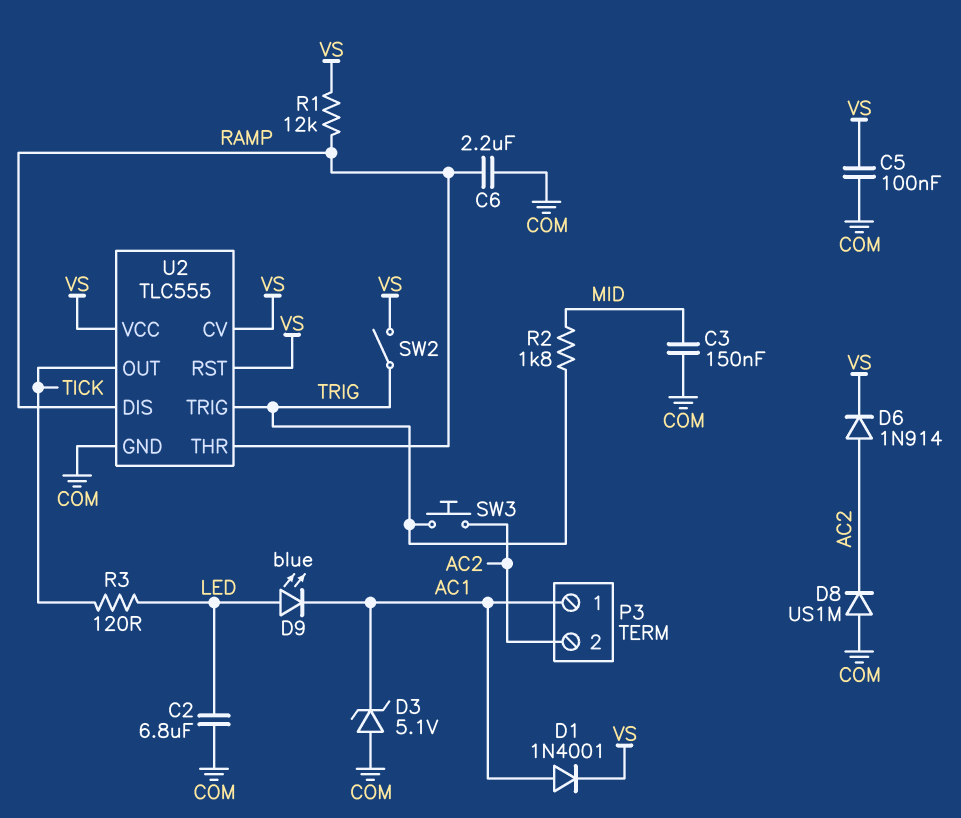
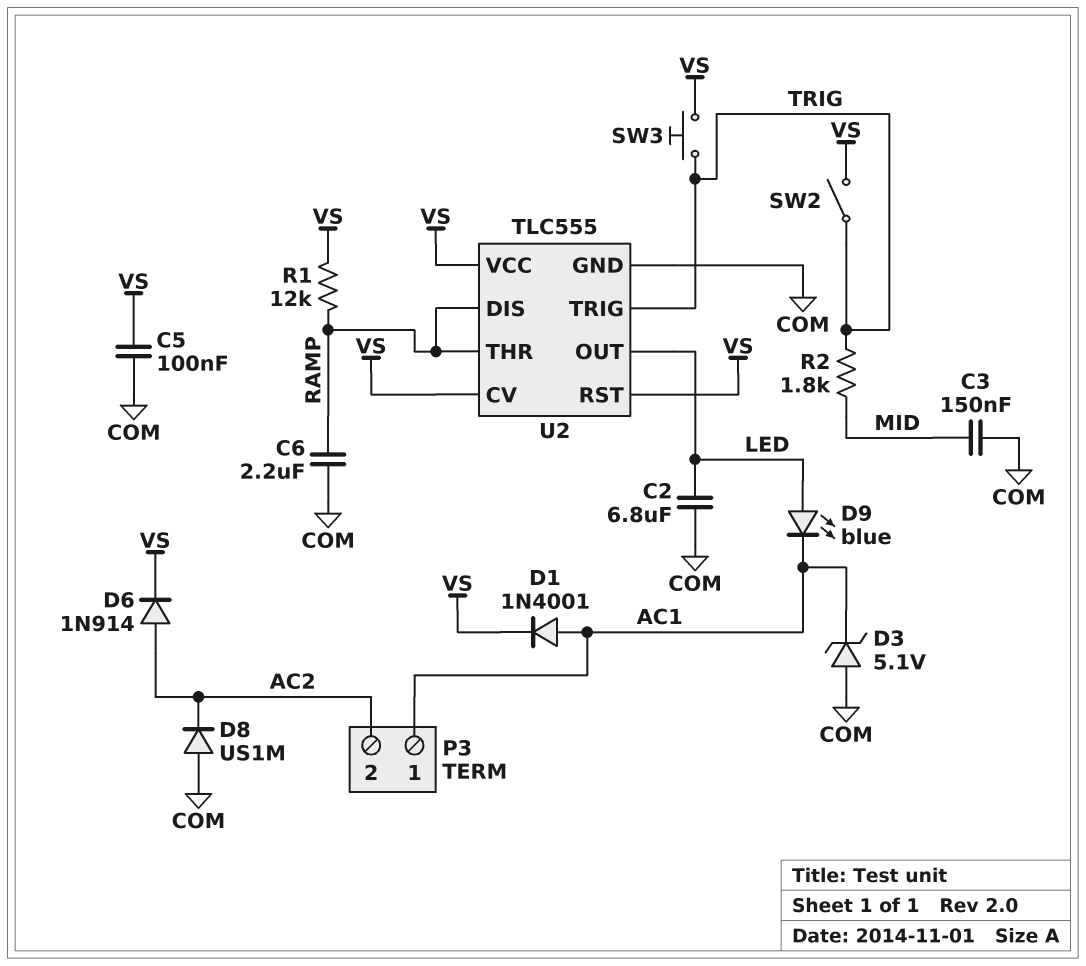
R3: 120 (LED, TICK) -> none
SW3: button (AC2, TRIG) -> button (TRIG, VS)
U2 pin OUT: TICK -> LED

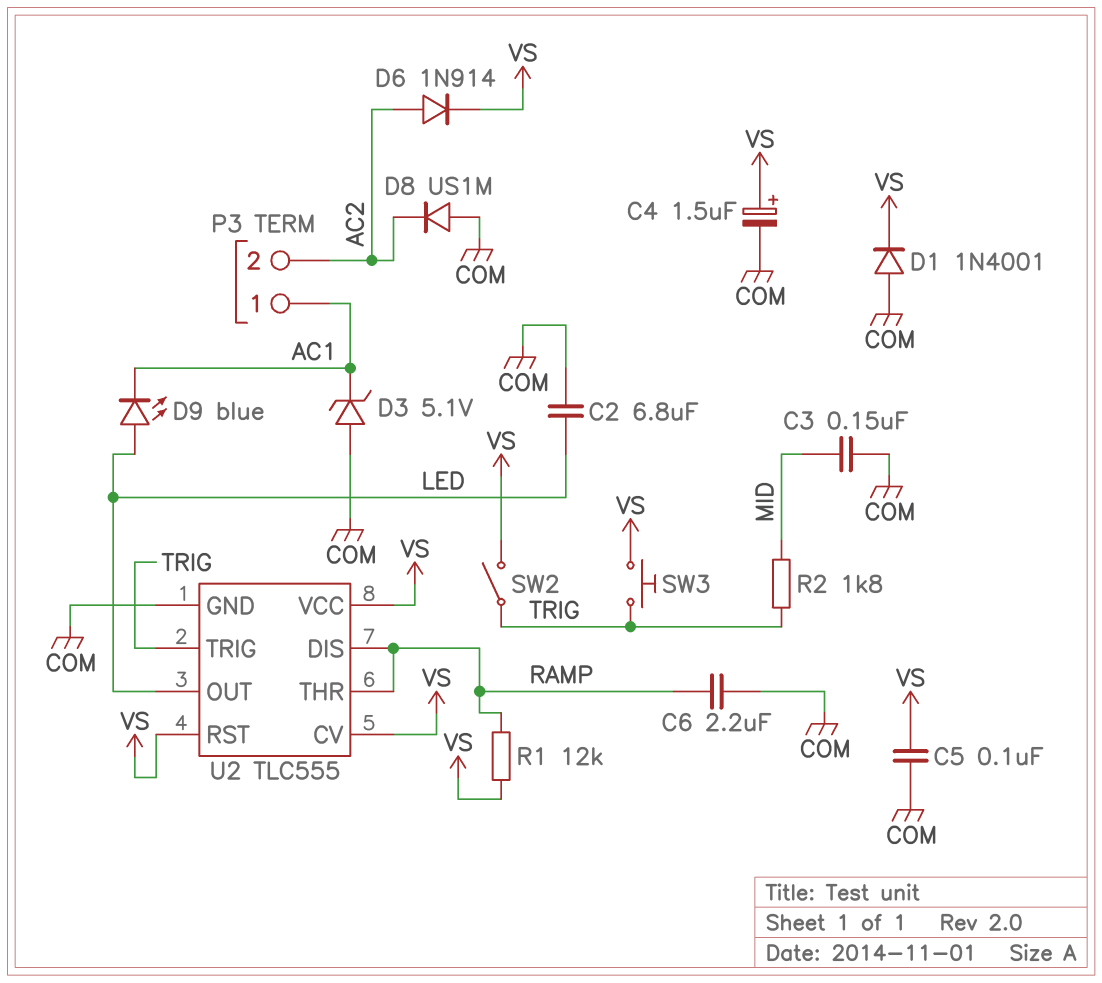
C4: none -> 1.5uF (plus VS, minus COM)
D1: diode 1N4001 (A AC1, K VS) -> diode 1N4001 (A COM, K VS)

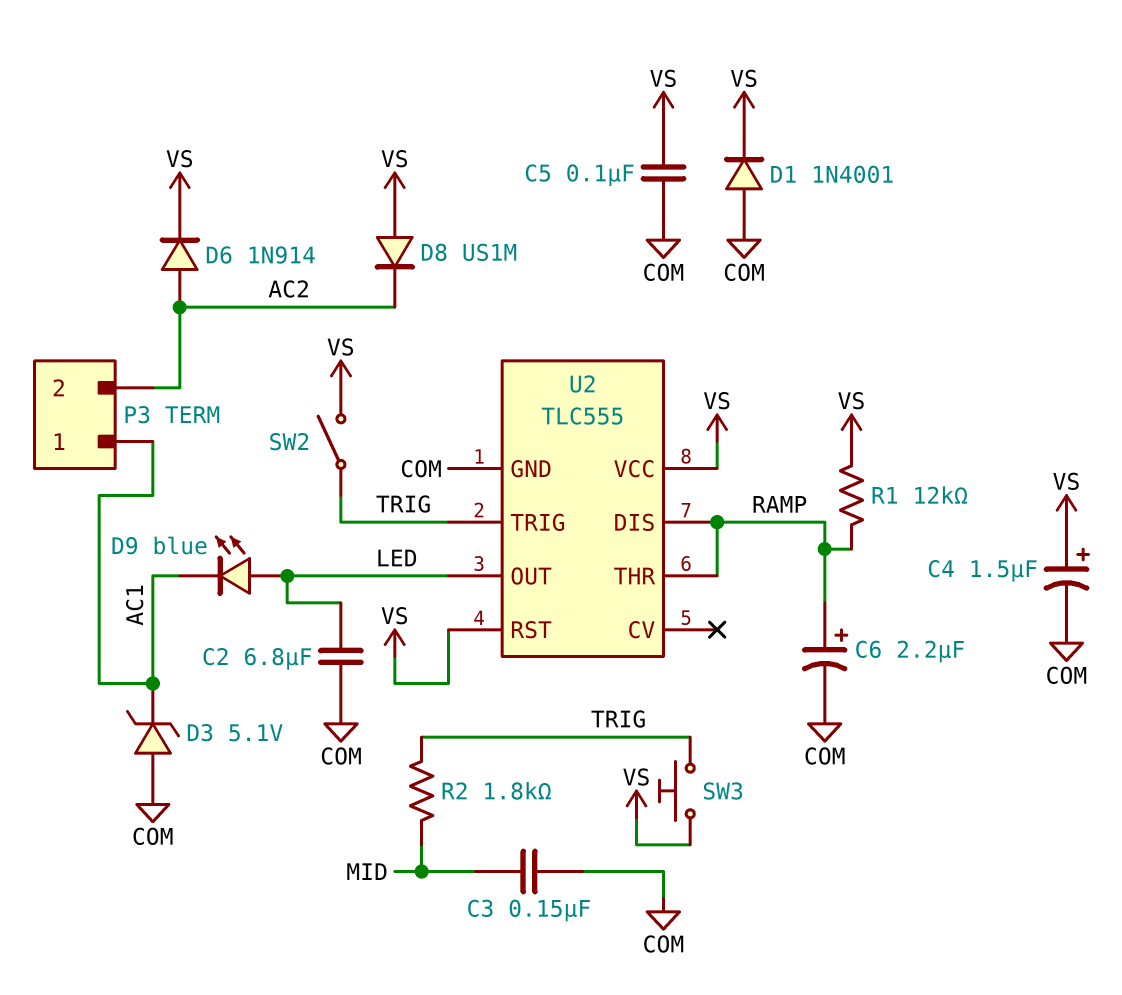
C6: 2.2uF (COM, RAMP) -> 2.2uF (plus RAMP, minus COM)
D8: diode US1M (A COM, K AC2) -> diode US1M (A VS, K AC2)
U2 pin CV: VS -> none

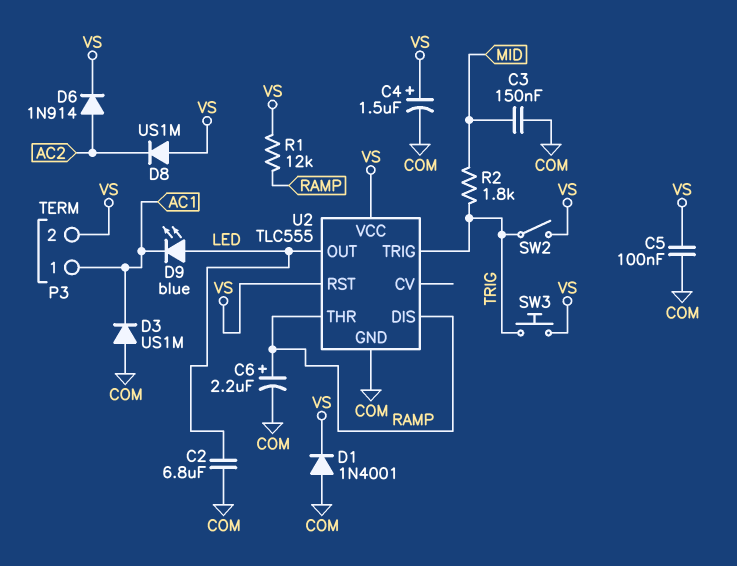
D3: zener 5.1V (A COM, K AC1) -> diode US1M (A COM, K AC1)
P3 pin 2: AC2 -> VS

